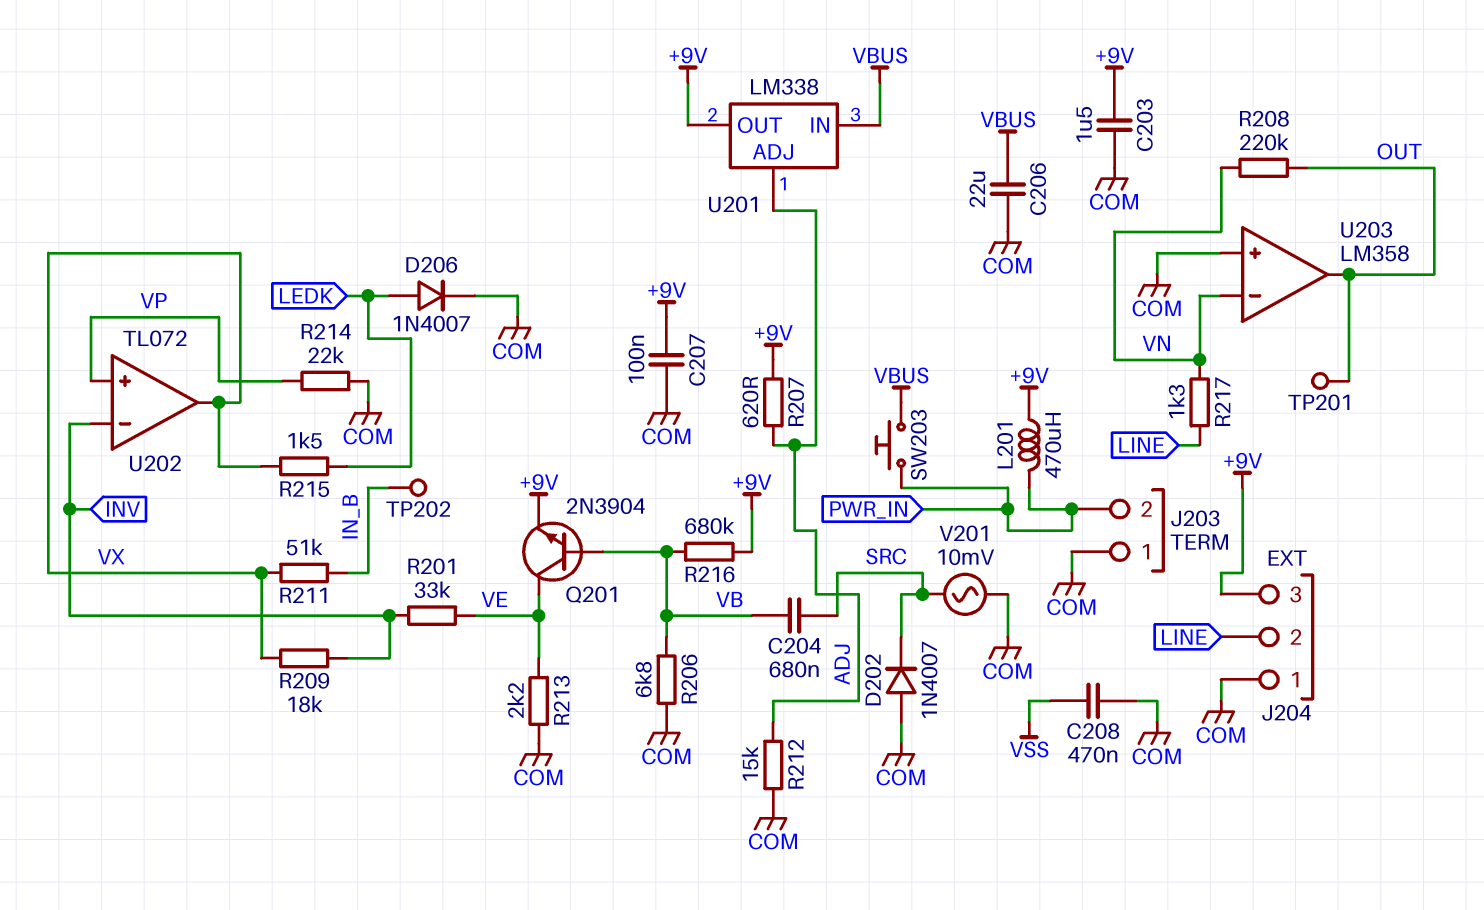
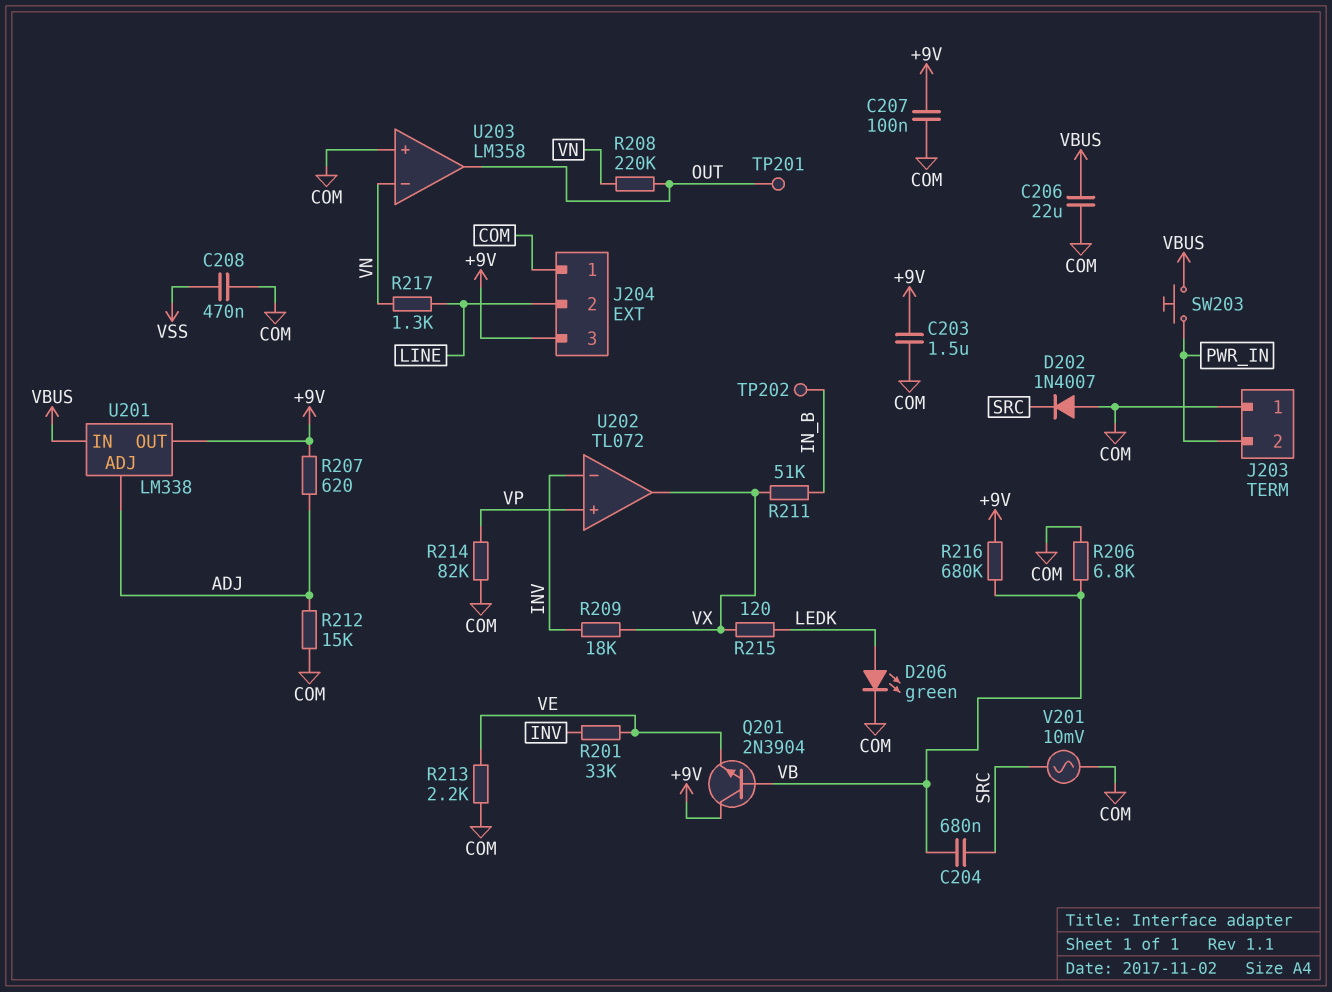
D206: diode 1N4007 (A LEDK, K COM) -> LED green (A LEDK, K COM)
L201: 470uH (+9V, PWR_IN) -> none
Q201: NPN 2N3904 (B VB, C VE, E +9V) -> NPN 2N3904 (B VB, C +9V, E VE)
R214: 22k (COM, VP) -> 82k (COM, VP)
R215: 1.5k (LEDK, VX) -> 120 (LEDK, VX)

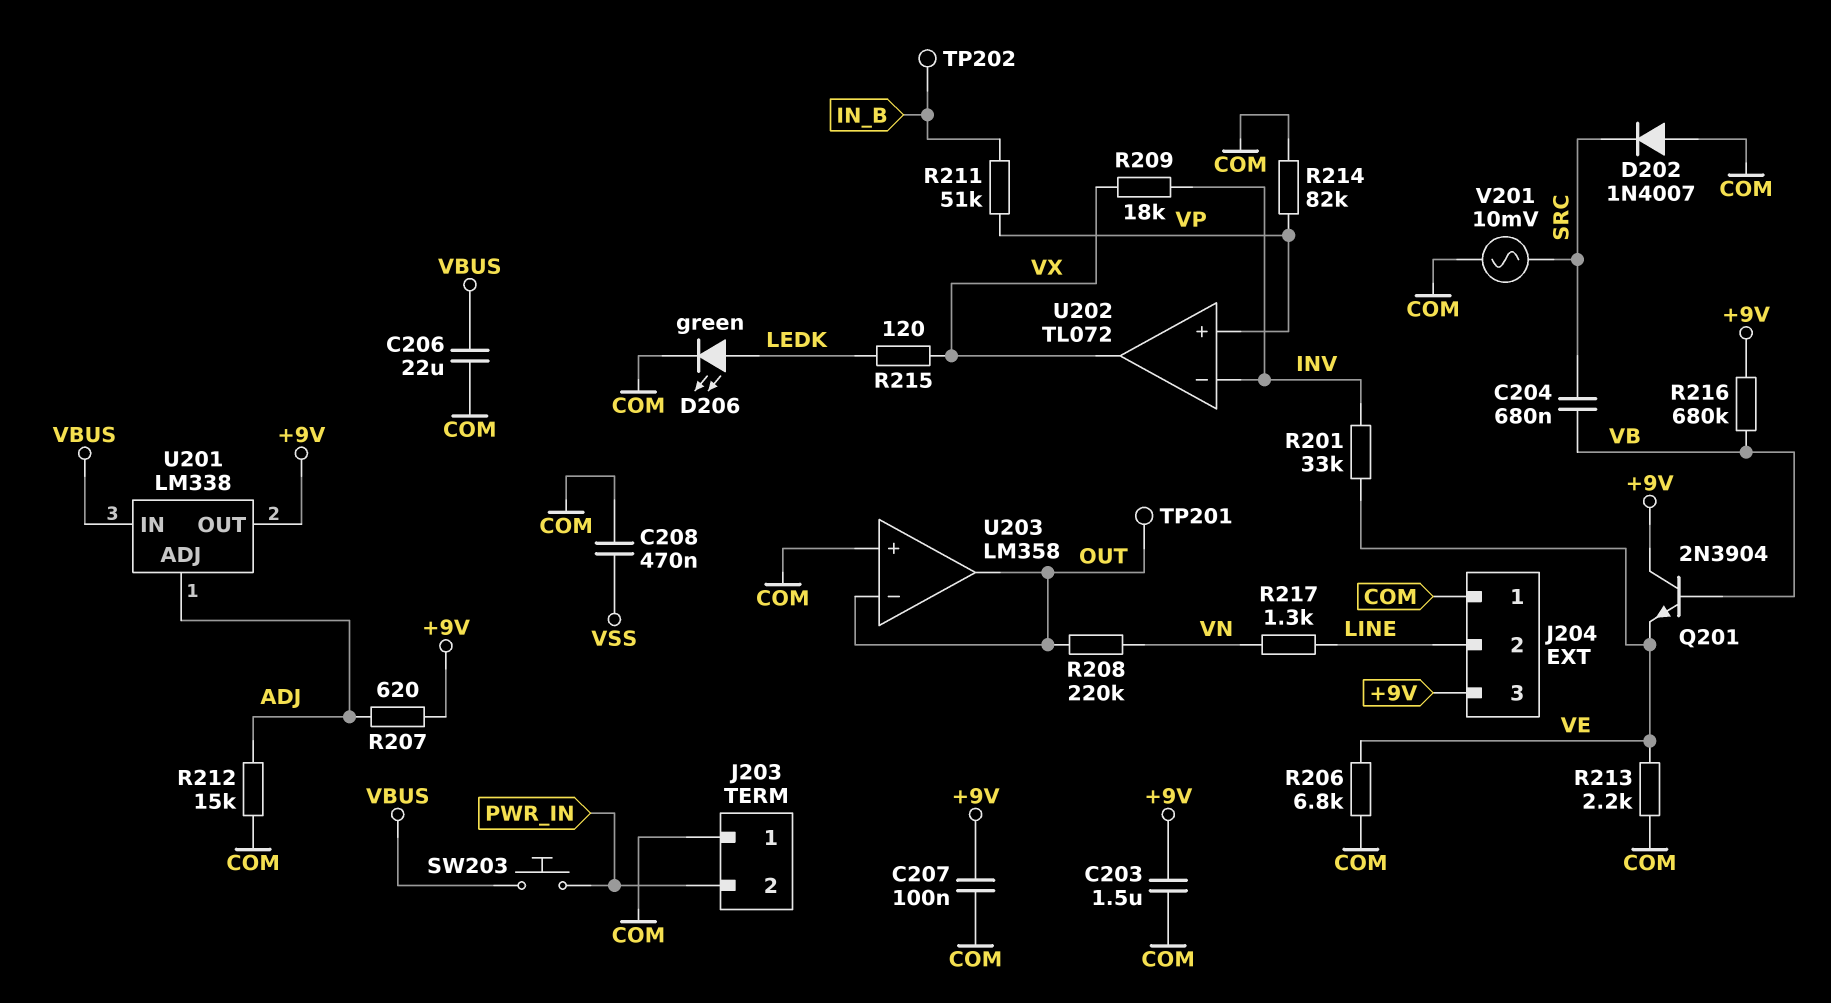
R206: 6.8k (COM, VB) -> 6.8k (COM, VE)
R211: 51k (IN_B, VX) -> 51k (IN_B, VP)
U203 pin in-: VN -> OUT

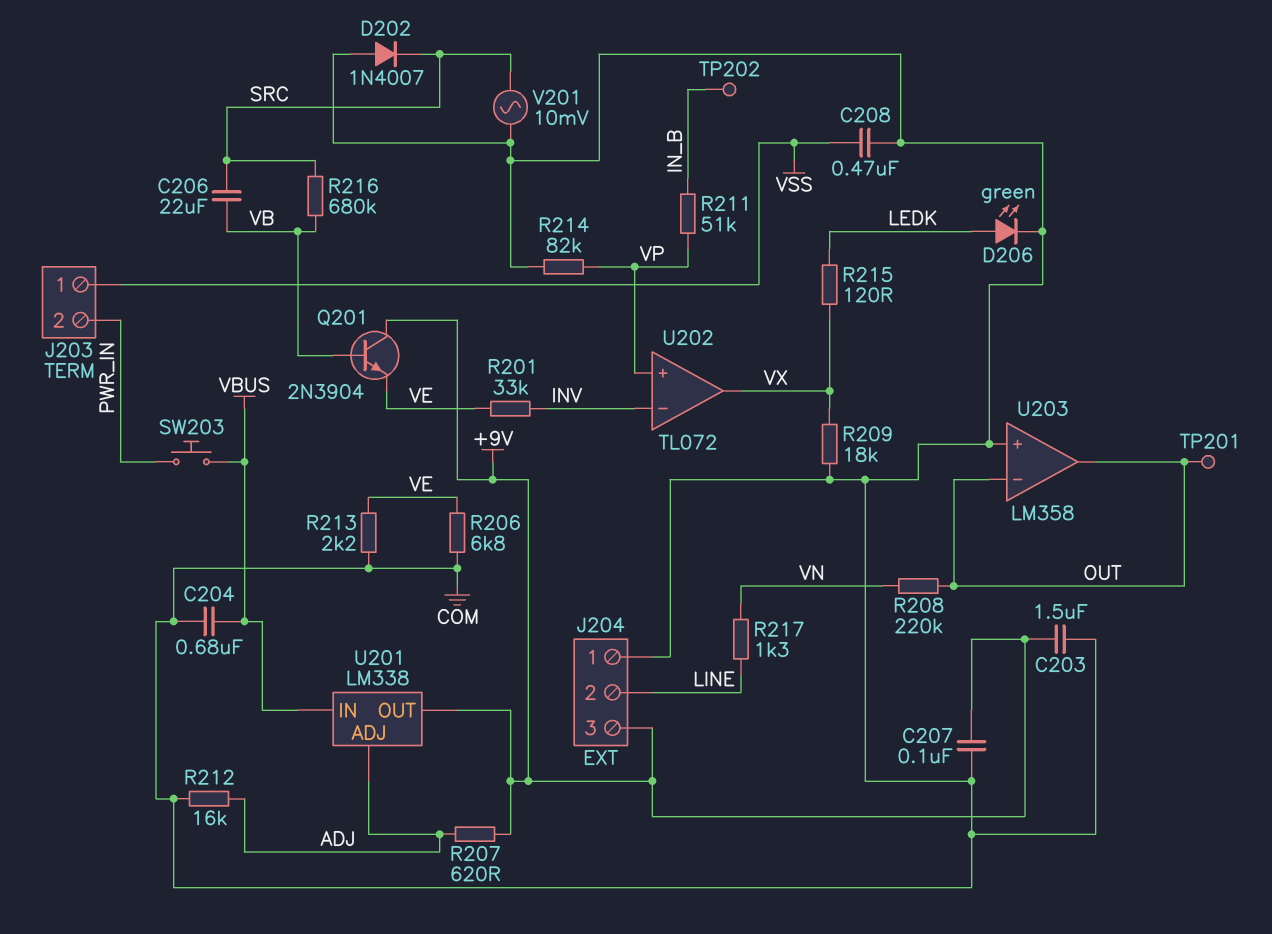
C204: 680nF (SRC, VB) -> 680nF (COM, VBUS)
C206: 22uF (COM, VBUS) -> 22uF (SRC, VB)
J203 pin 1: COM -> VSS
R209: 18k (INV, VX) -> 18k (COM, VX)
R212: 15k (ADJ, COM) -> 16k (ADJ, COM)
R216: 680k (+9V, VB) -> 680k (SRC, VB)

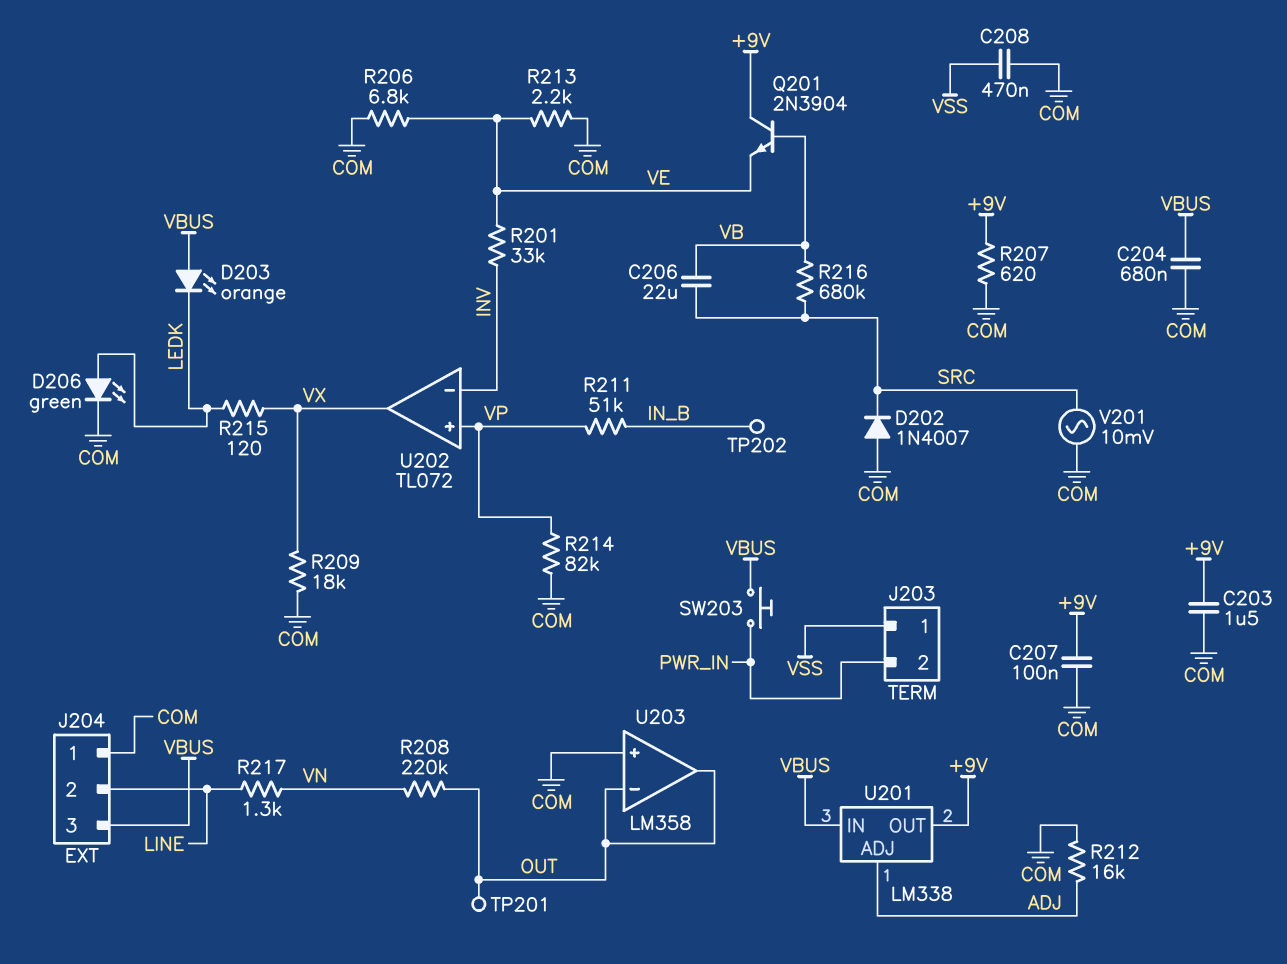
D203: none -> LED orange (A VBUS, K LEDK)
J204 pin 3: +9V -> VBUS
R207: 620 (+9V, ADJ) -> 620 (+9V, COM)

